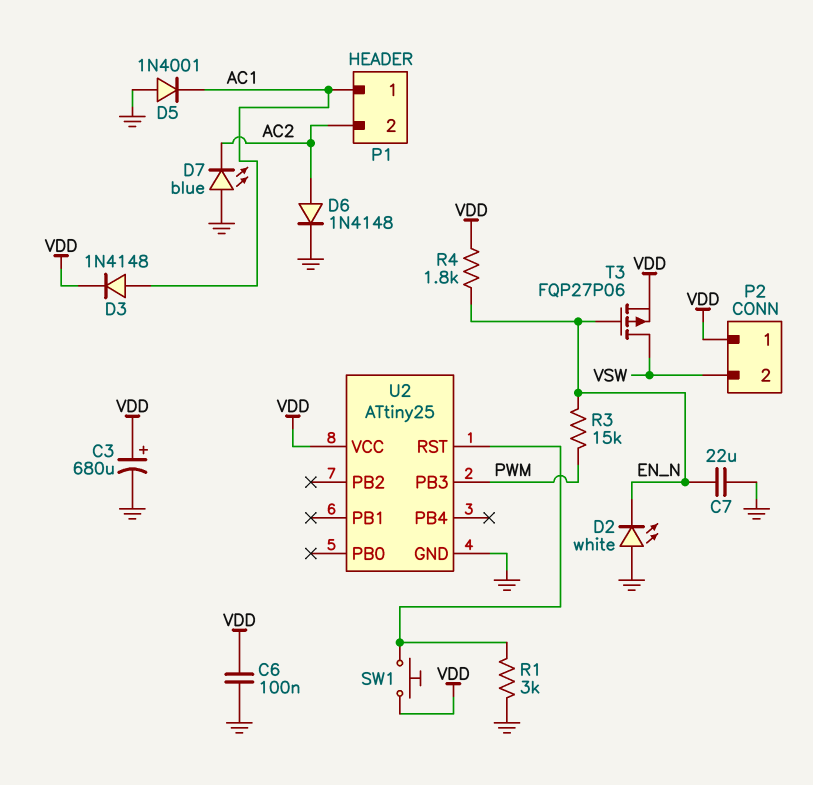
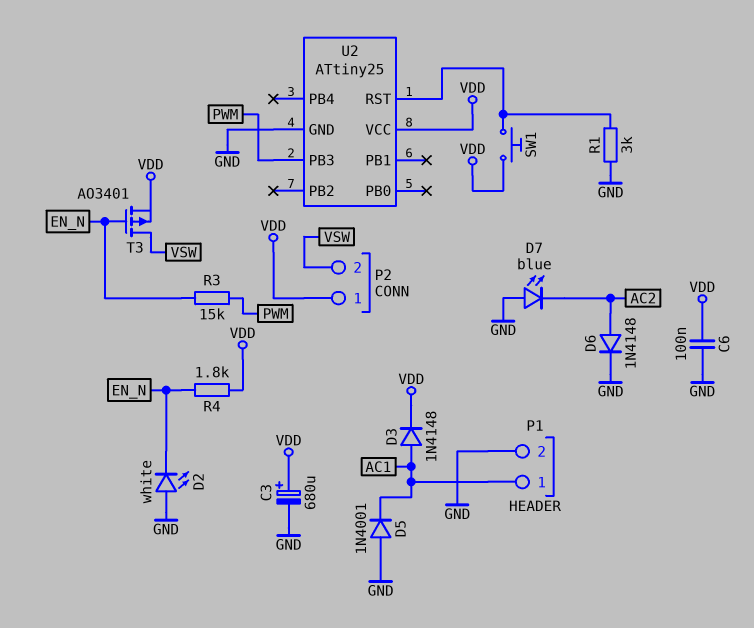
C7: 22uF (EN_N, GND) -> none
P1 pin 2: AC2 -> GND
T3: PMOS FQP27P06 (G EN_N, D VSW, S VDD) -> PMOS AO3401 (G EN_N, D VSW, S VDD)

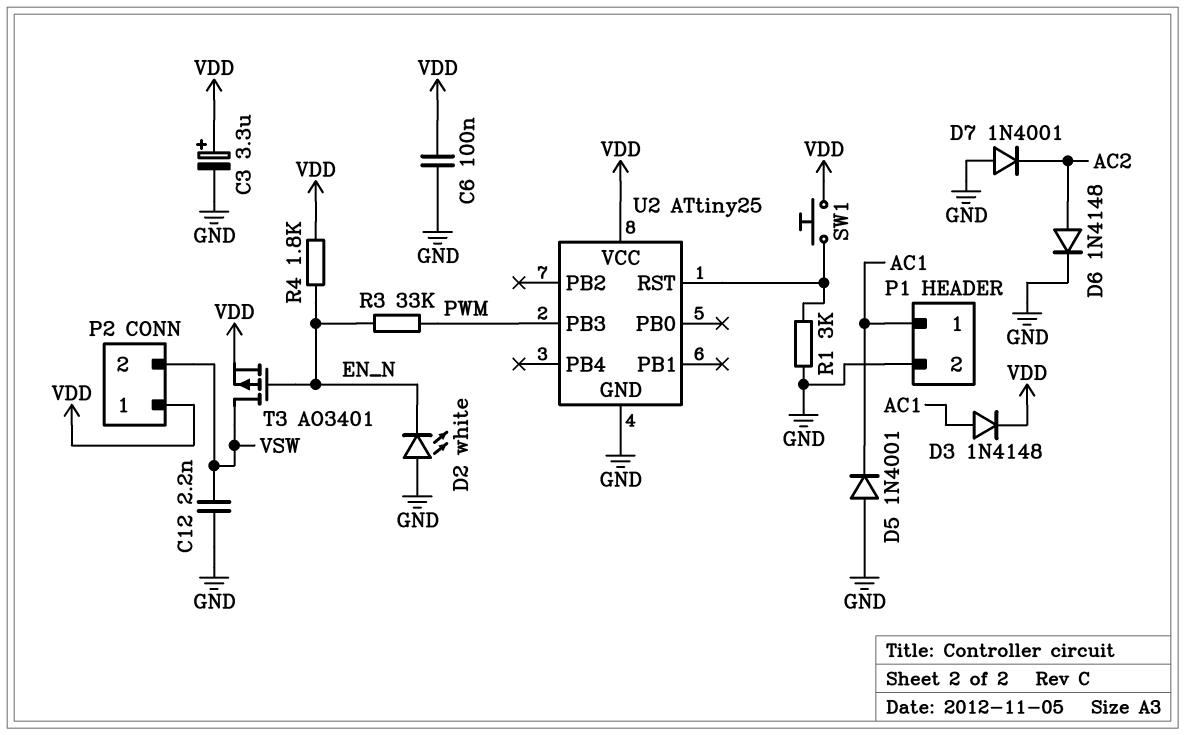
C3: 680uF (plus VDD, minus GND) -> 3.3uF (plus VDD, minus GND)
C12: none -> 2.2nF (GND, VSW)
D7: LED blue (A GND, K AC2) -> diode 1N4001 (A GND, K AC2)
R3: 15k (EN_N, PWM) -> 33k (EN_N, PWM)

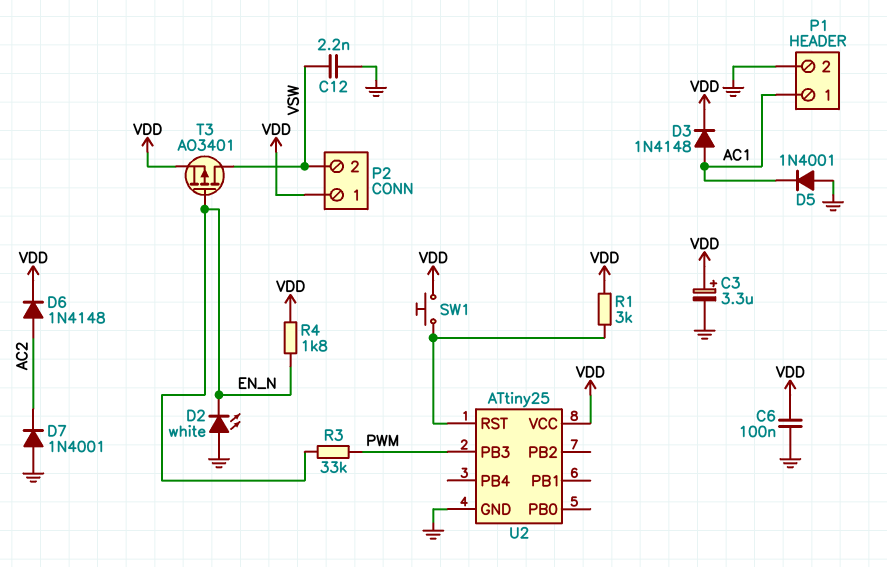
D6: diode 1N4148 (A AC2, K GND) -> diode 1N4148 (A AC2, K VDD)
R1: 3k (GND, U2/RST) -> 3k (U2/RST, VDD)

